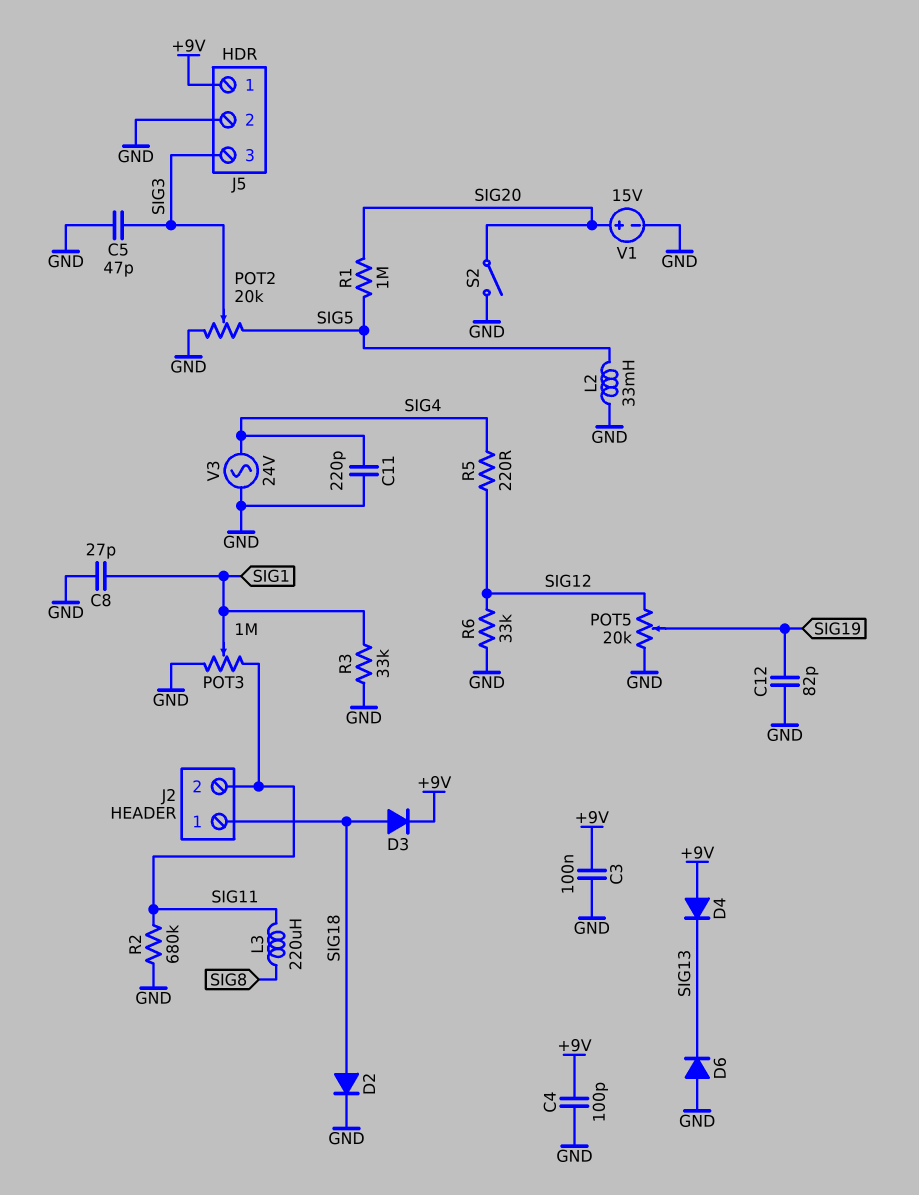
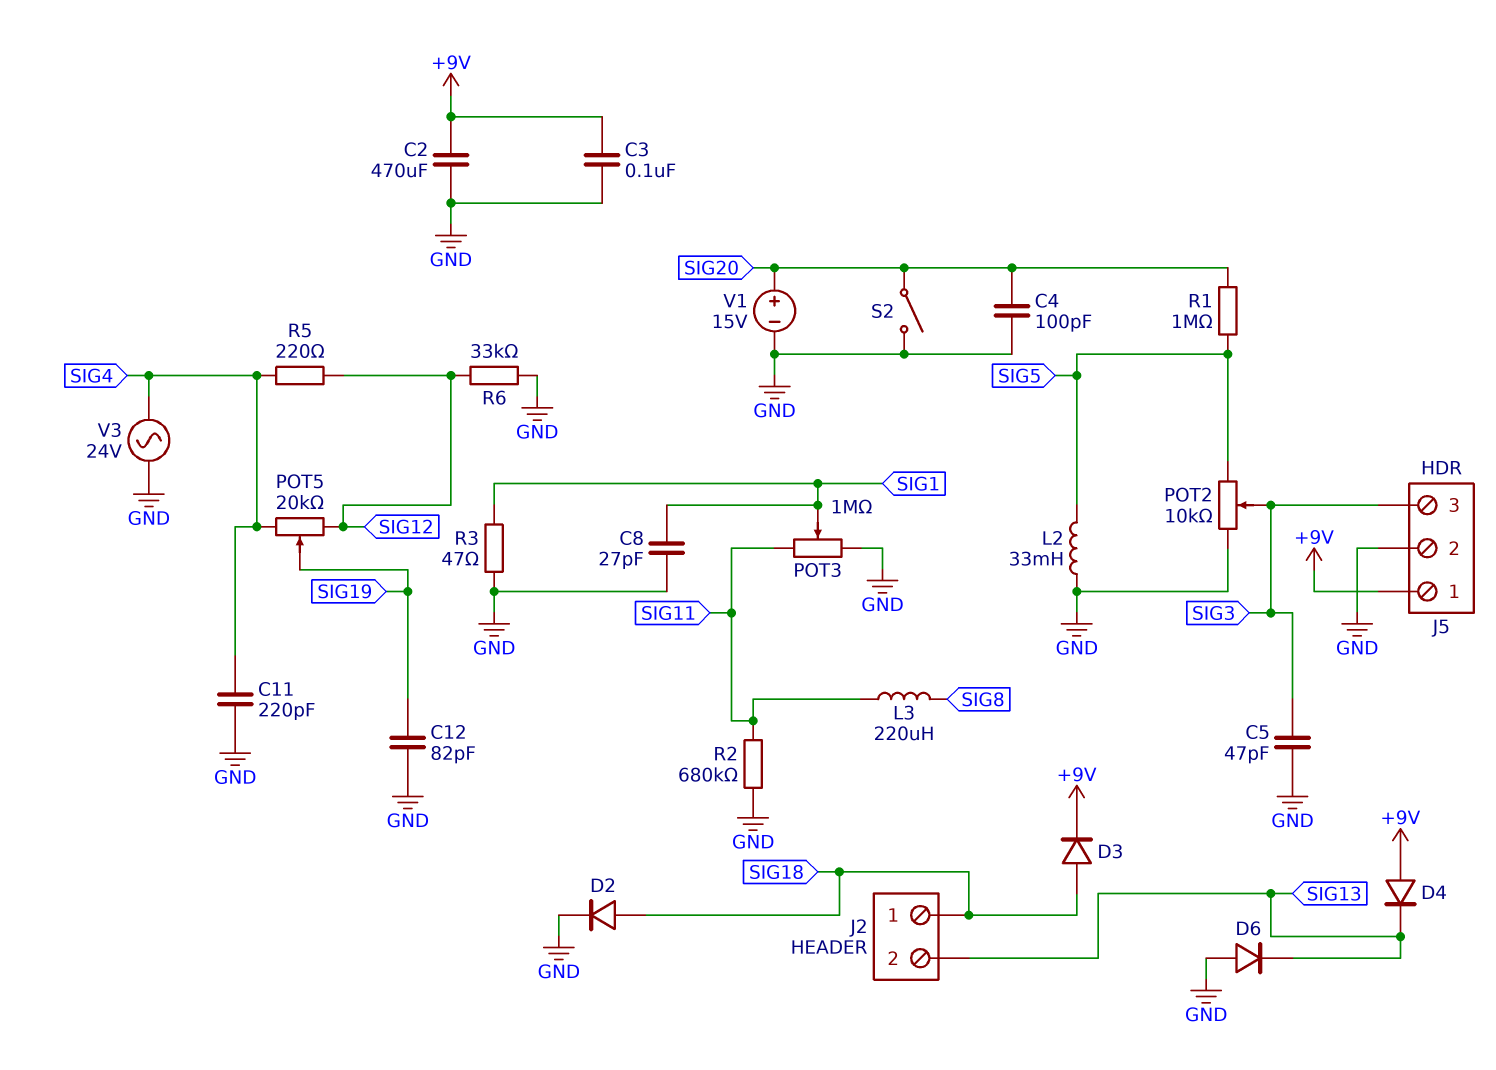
C2: none -> 470uF (+9V, GND)
C4: 100pF (+9V, GND) -> 100pF (GND, SIG20)
J2 pin 2: SIG11 -> SIG13
POT2: 20k (GND, SIG5, wiper SIG3) -> 10k (GND, SIG5, wiper SIG3)
POT5: 20k (GND, SIG12, wiper SIG19) -> 20k (SIG4, SIG12, wiper SIG19)
R3: 33k (GND, SIG1) -> 47 (GND, SIG1)

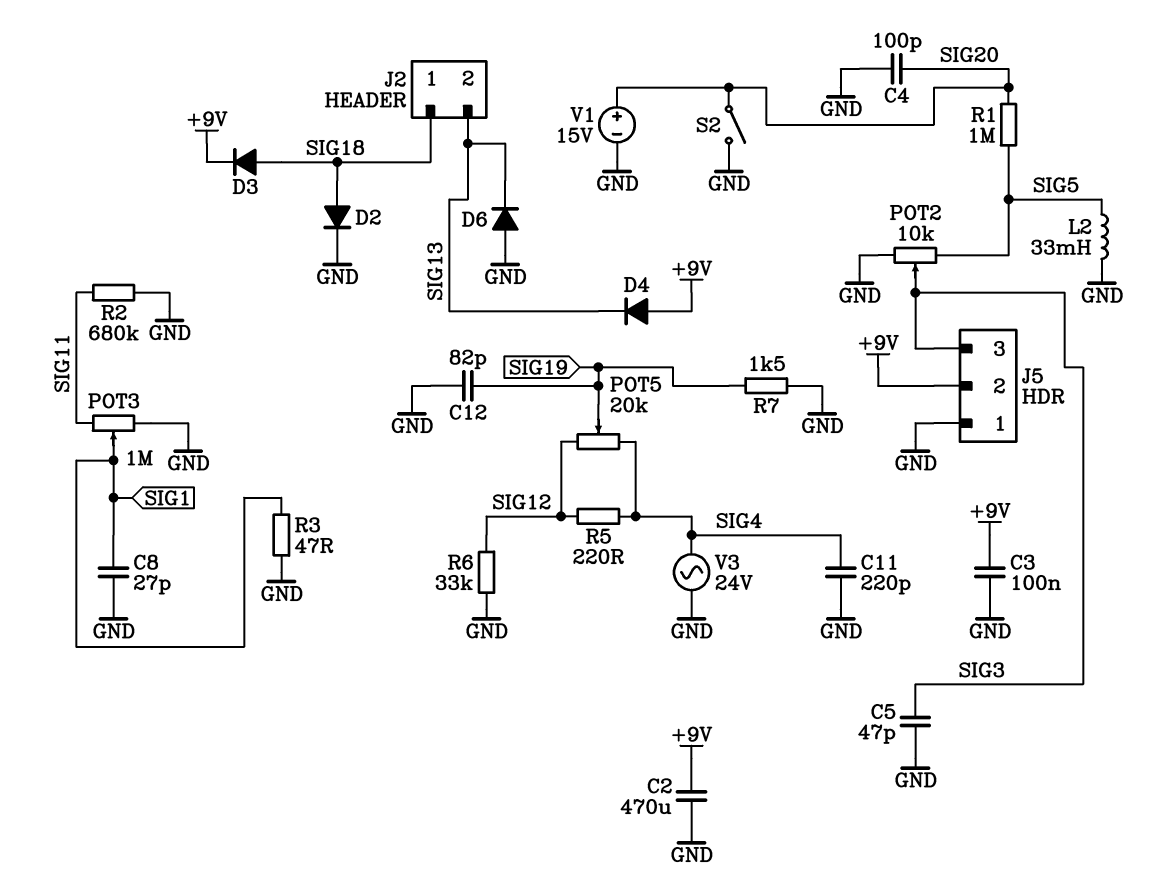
J5 pin 1: +9V -> GND
J5 pin 2: GND -> +9V
L3: 220uH (SIG8, SIG11) -> none
R7: none -> 1.5k (GND, SIG19)

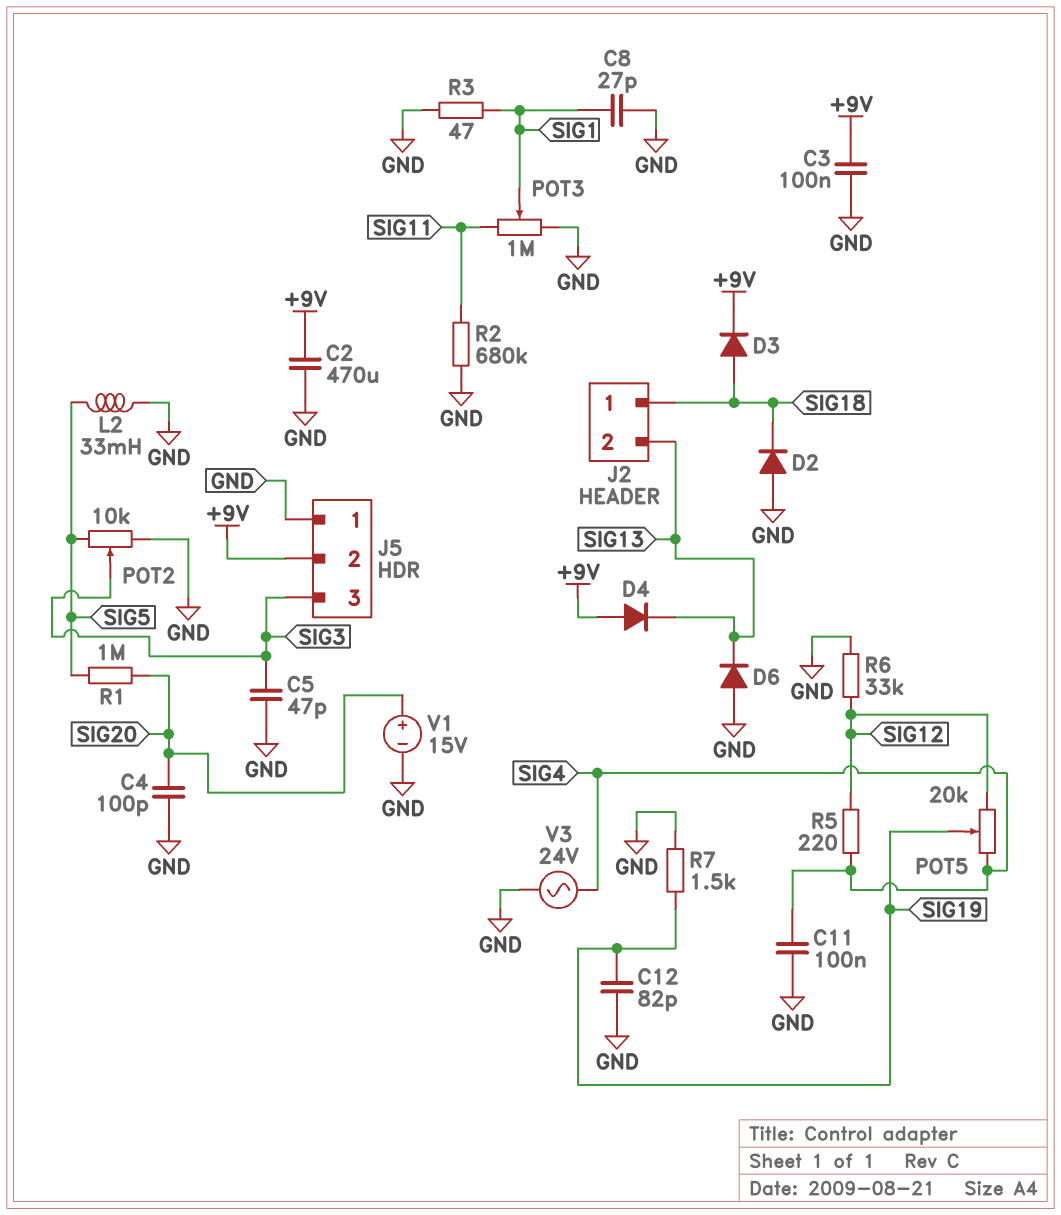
C11: 220pF (GND, SIG4) -> 100nF (GND, SIG4)
D2: diode (A SIG18, K GND) -> diode (A GND, K SIG18)
S2: switch (GND, SIG20) -> none

